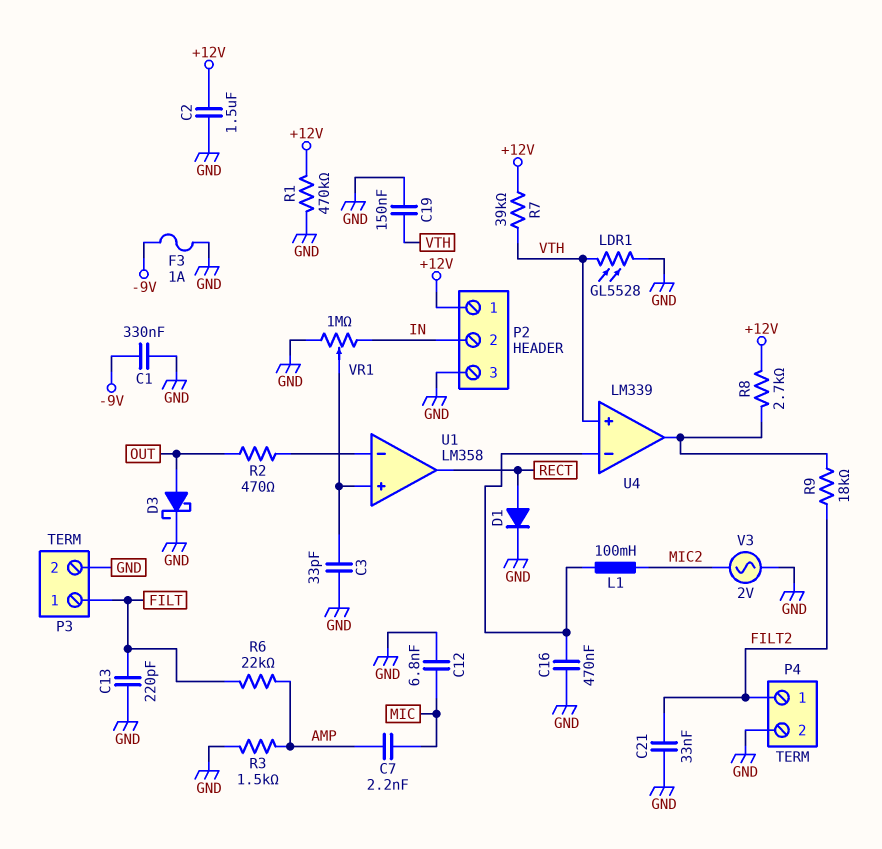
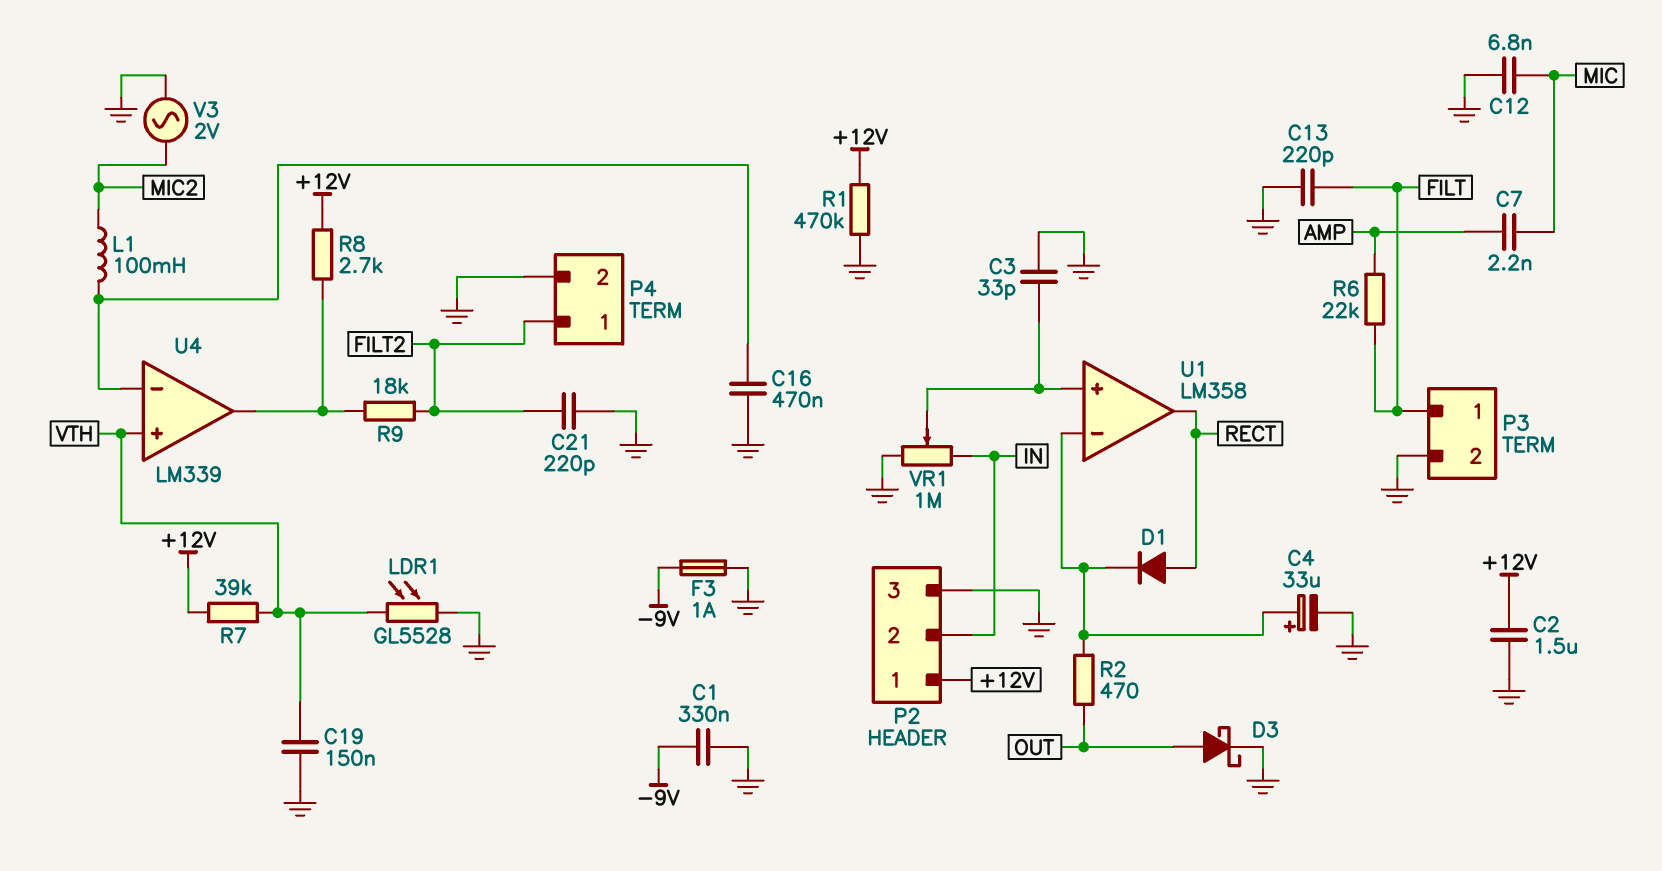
C4: none -> 33uF (plus U1/in-, minus GND)
C21: 33nF (FILT2, GND) -> 220pF (FILT2, GND)
D1: diode (A RECT, K GND) -> diode (A RECT, K U1/in-)
R3: 1.5k (AMP, GND) -> none

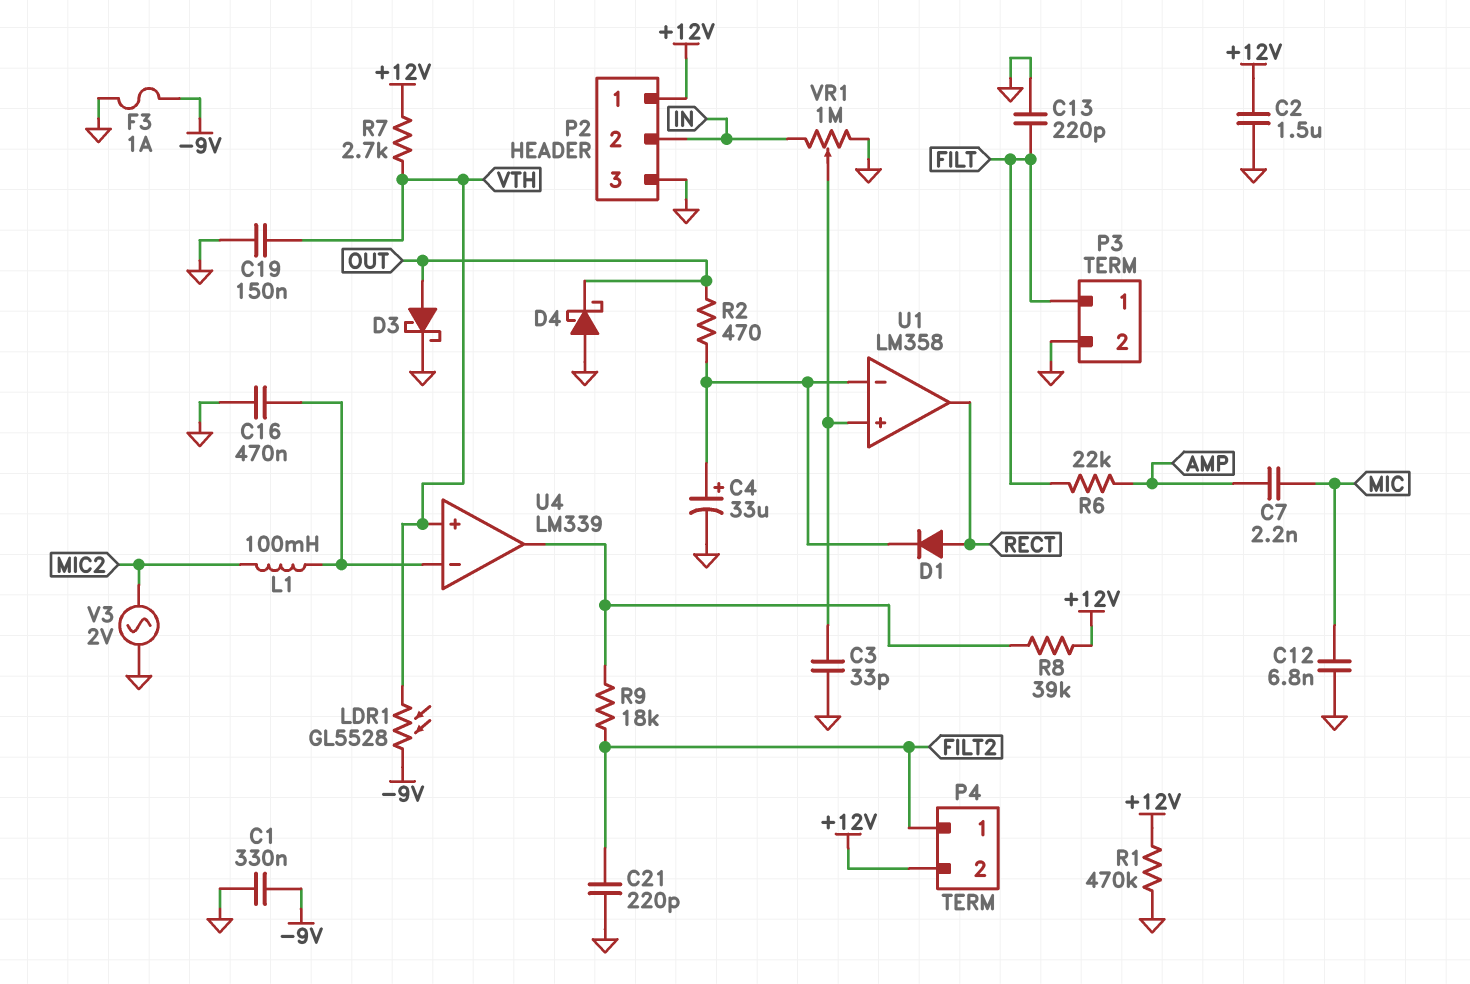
D4: none -> schottky (A GND, K OUT)
LDR1: GL5528 (GND, VTH) -> GL5528 (-9V, VTH)
P4 pin 2: GND -> +12V
R7: 39k (+12V, VTH) -> 2.7k (+12V, VTH)
R8: 2.7k (+12V, U4/out) -> 39k (+12V, U4/out)

